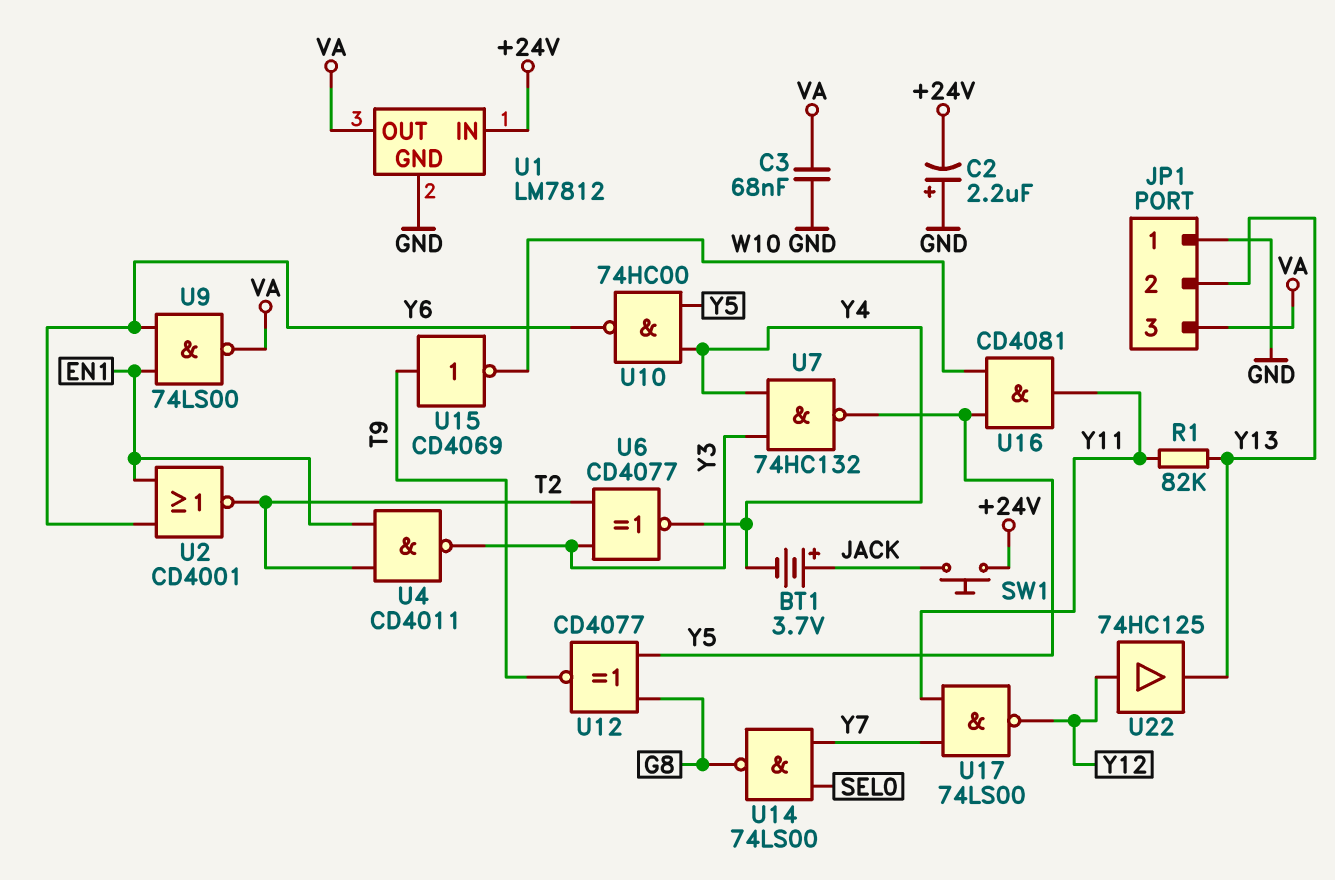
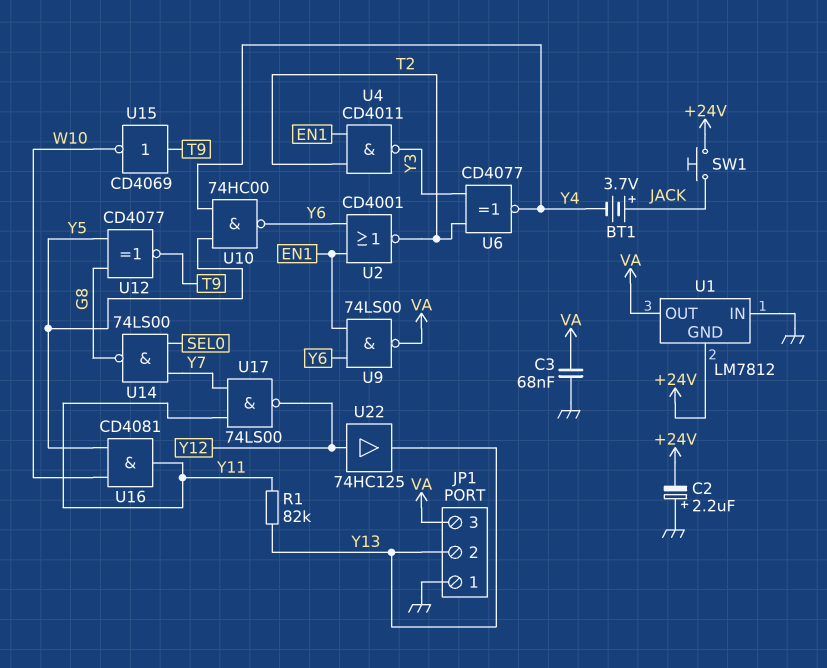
U1 pin GND: GND -> +24V
U1 pin IN: +24V -> GND
U7: NAND 74HC132 (in Y3, in Y4, out Y5) -> none

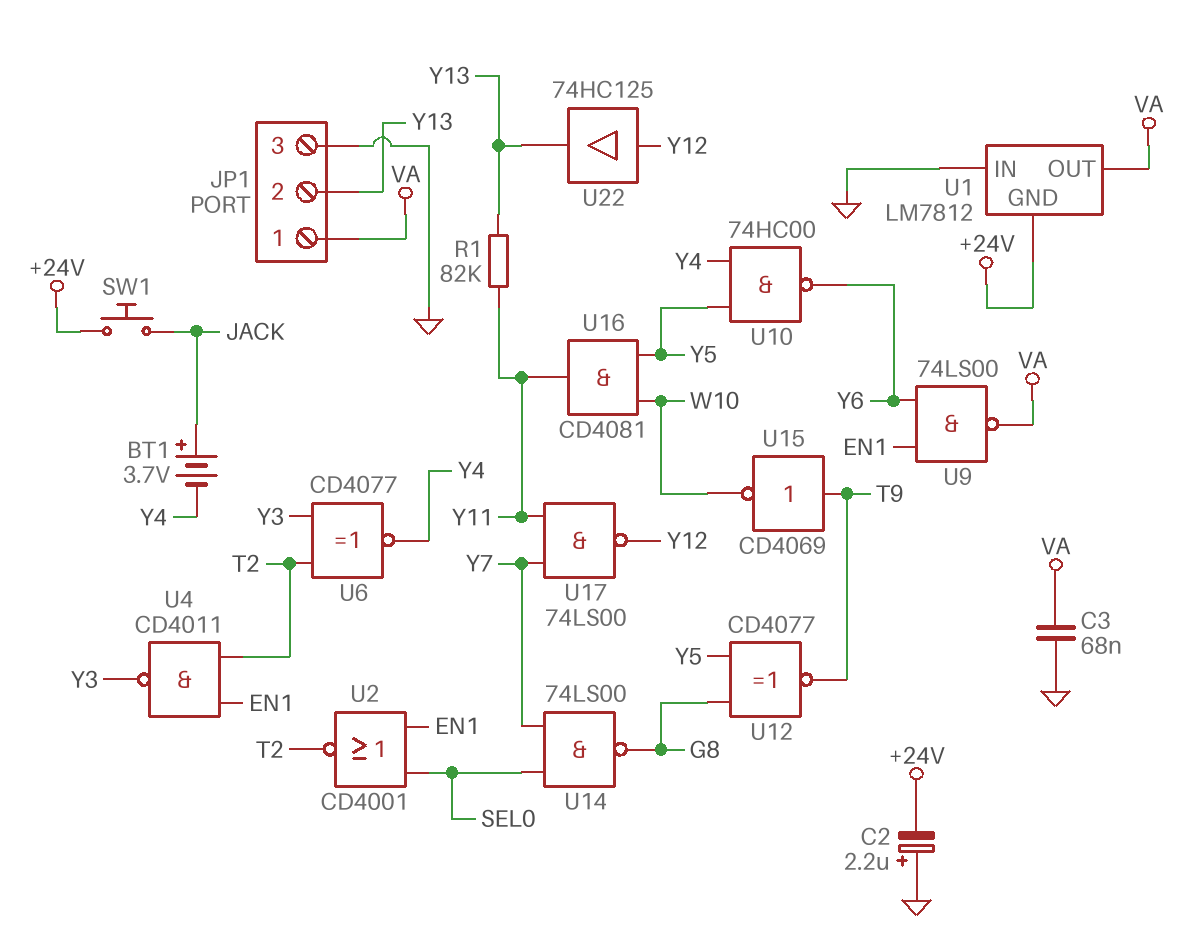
JP1 pin 1: GND -> VA
JP1 pin 3: VA -> GND
U2: NOR CD4001 (in EN1, in Y6, out T2) -> NOR CD4001 (in EN1, in SEL0, out T2)

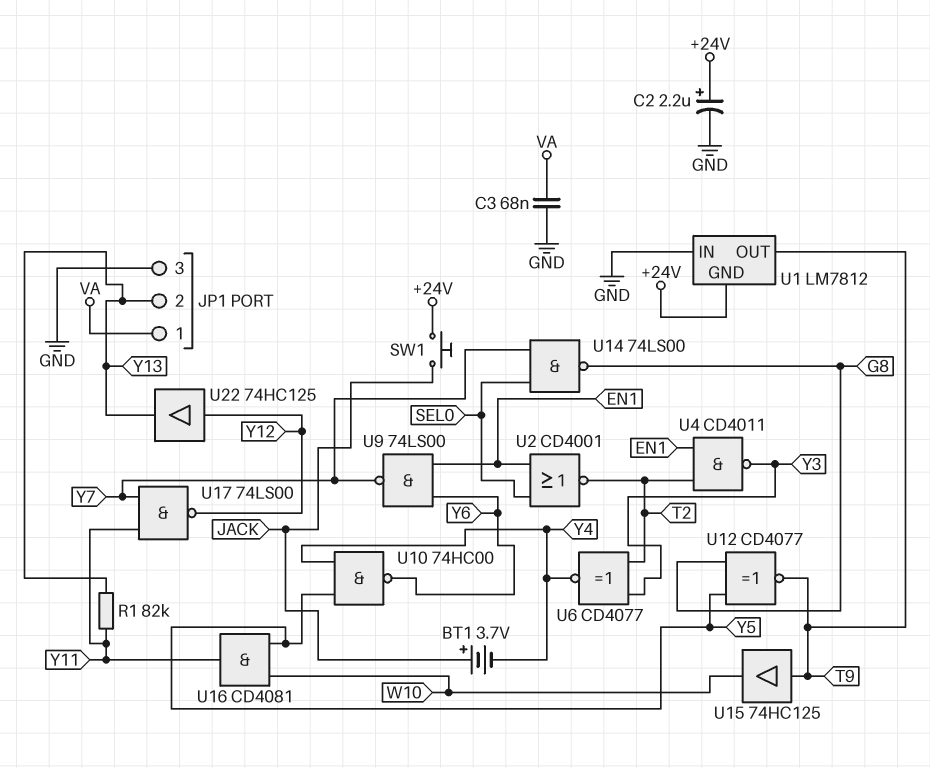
C2: 2.2uF (plus GND, minus +24V) -> 2.2uF (plus +24V, minus GND)
U1 pin OUT: VA -> T9
U9: NAND 74LS00 (in EN1, in Y6, out VA) -> NAND 74LS00 (in EN1, in Y6, out Y7)
U15: NOT CD4069 (in T9, out W10) -> buffer 74HC125 (in T9, out W10)

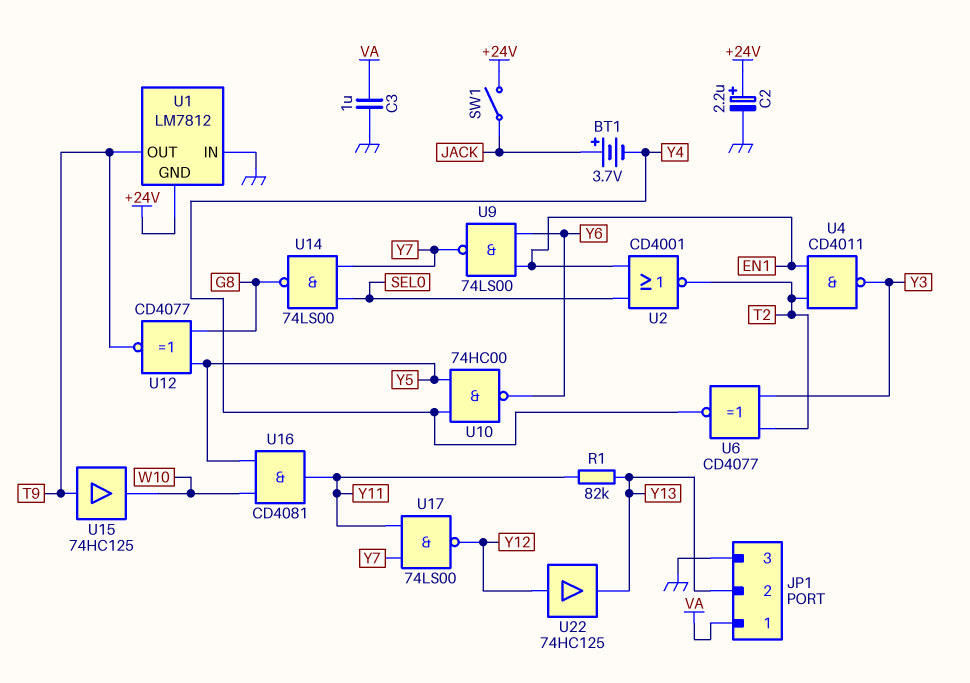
C3: 68nF (GND, VA) -> 1uF (GND, VA)
SW1: button (+24V, JACK) -> switch (+24V, JACK)

